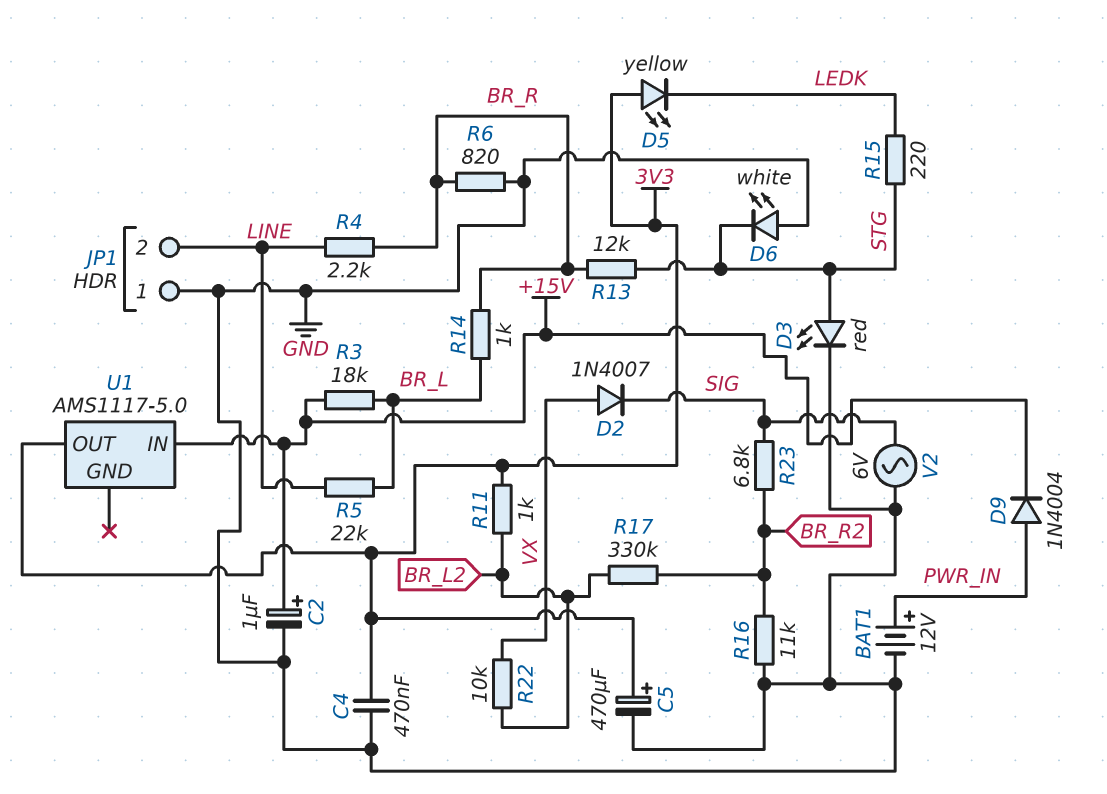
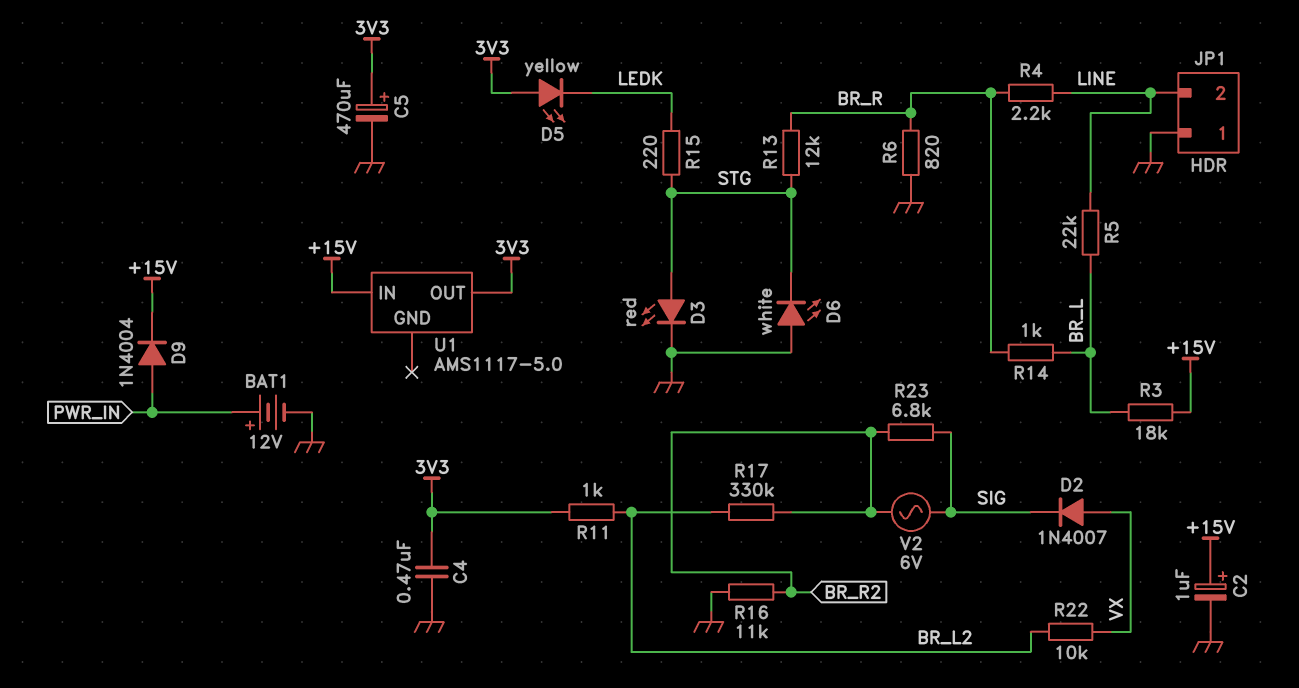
V2: AC 6V (GND, SIG) -> AC 6V (BR_R2, SIG)

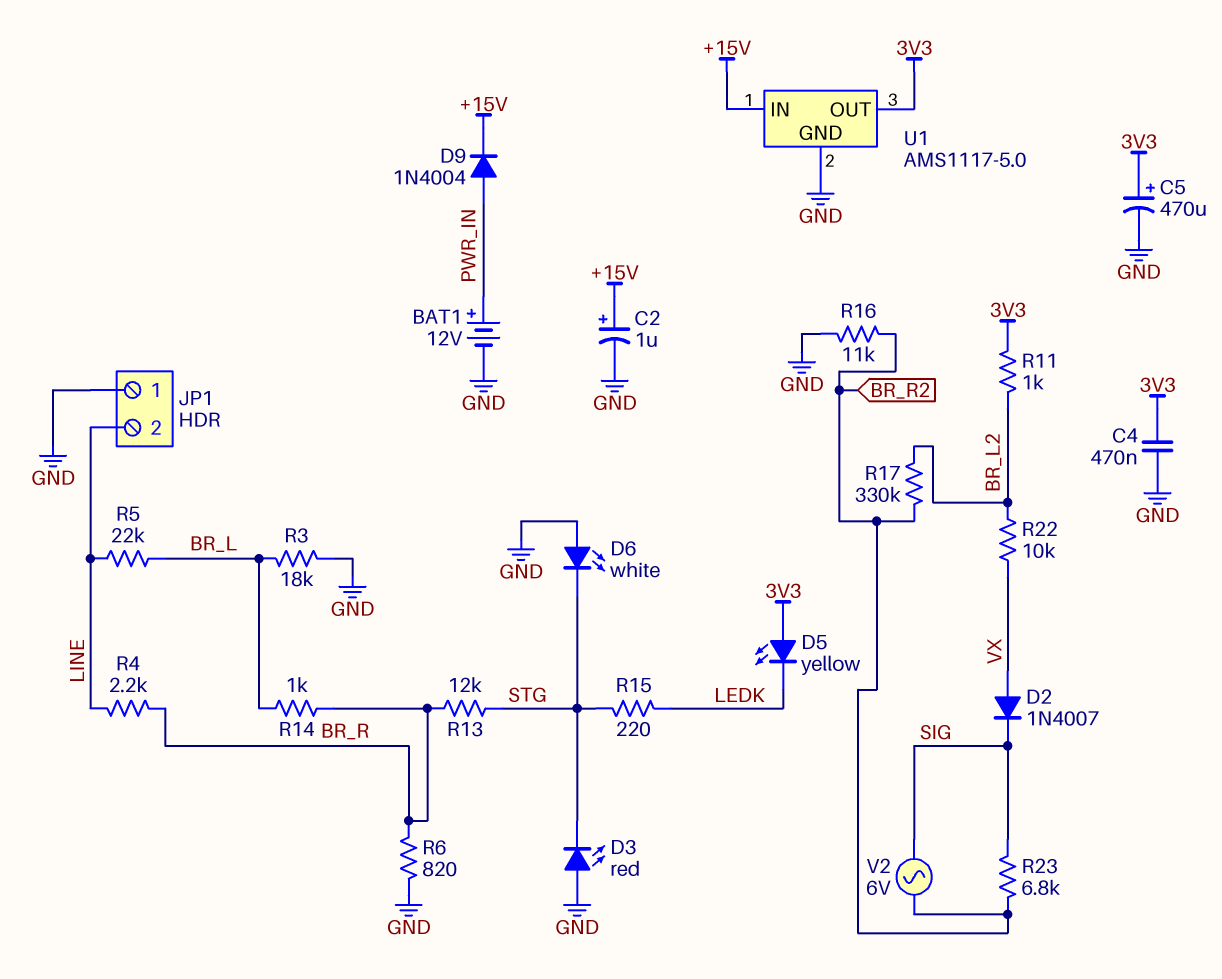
D3: LED red (A STG, K GND) -> LED red (A GND, K STG)
R3: 18k (+15V, BR_L) -> 18k (BR_L, GND)
U1 pin GND: none -> GND

